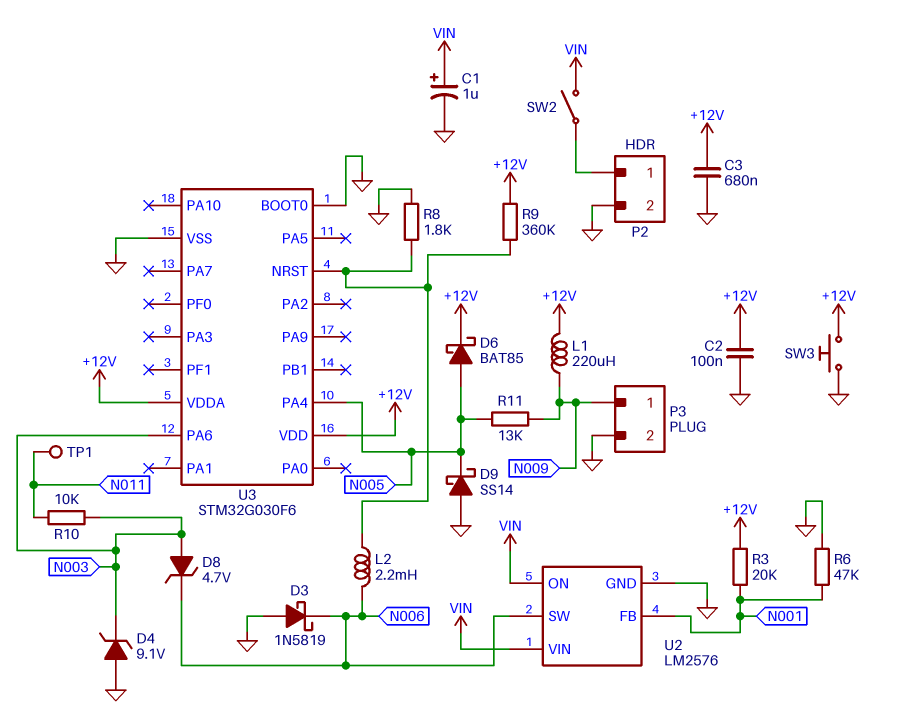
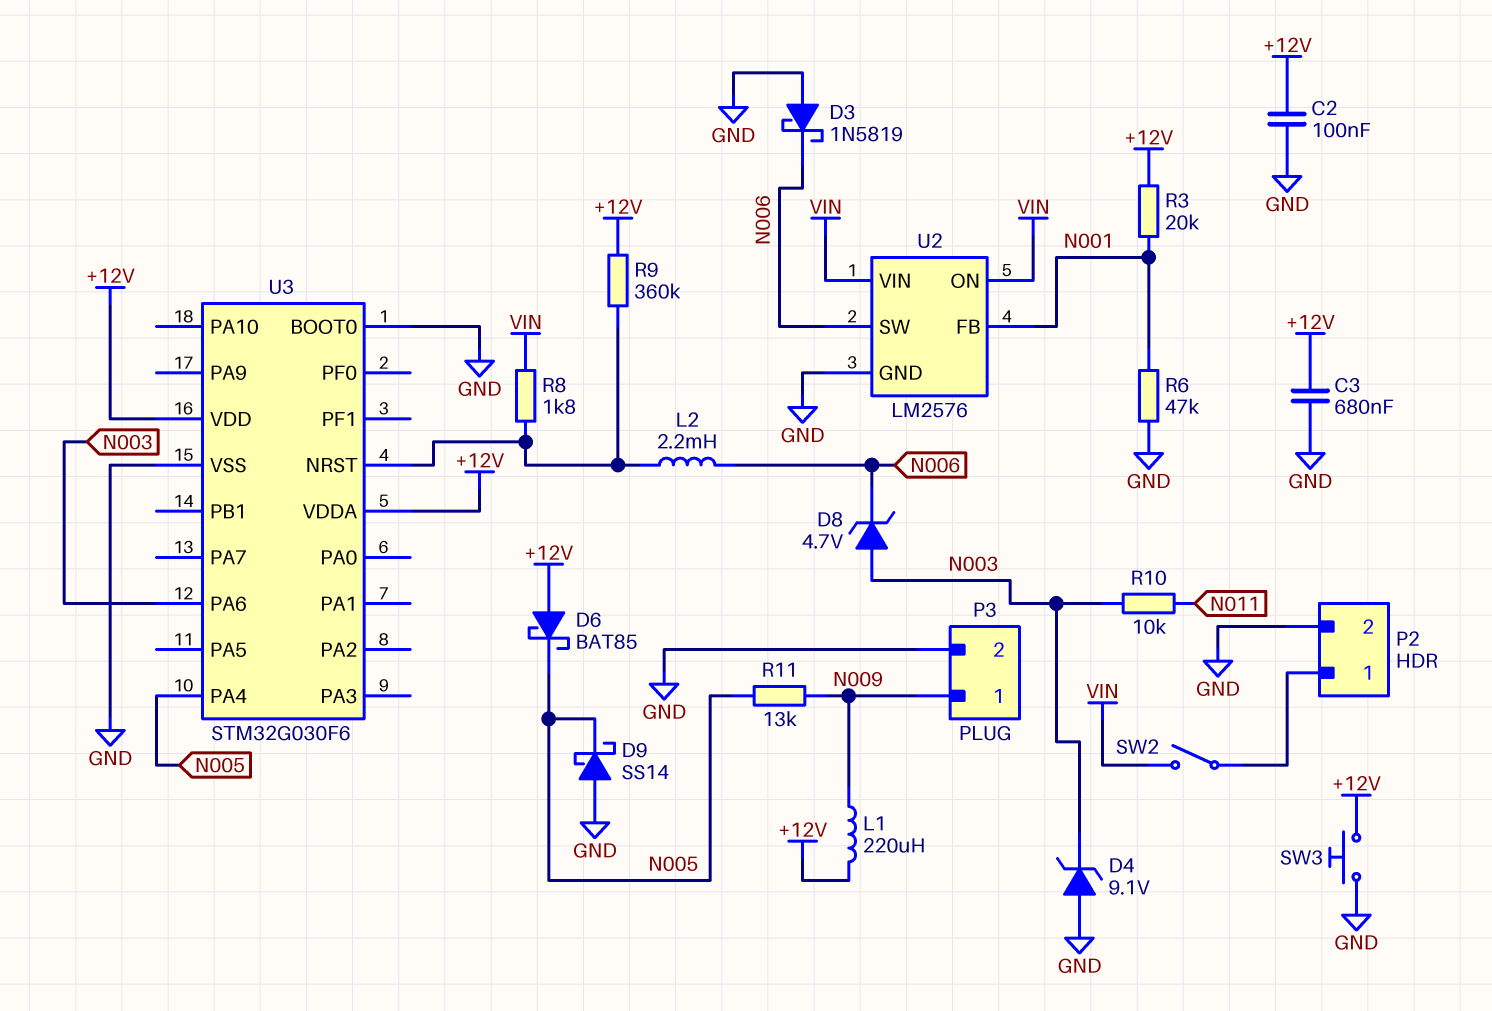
C1: 1uF (plus VIN, minus GND) -> none
D6: schottky BAT85 (A N005, K +12V) -> schottky BAT85 (A +12V, K N005)
R8: 1.8k (GND, U3/NRST) -> 1.8k (U3/NRST, VIN)
TP1: test point (N011) -> none

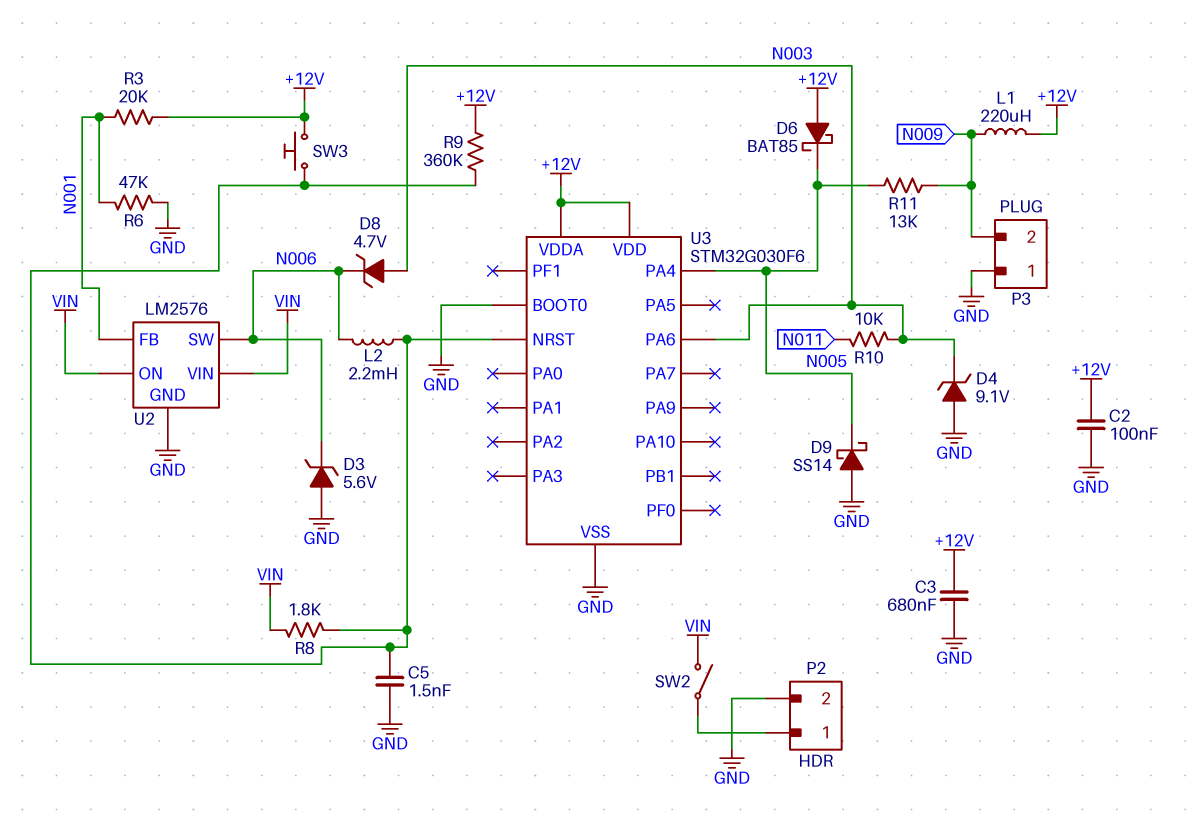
C5: none -> 1.5nF (GND, U3/NRST)
D3: schottky 1N5819 (A GND, K N006) -> zener 5.6V (A GND, K N006)
P3 pin 1: N009 -> GND
P3 pin 2: GND -> N009
SW3: button (+12V, GND) -> button (+12V, U3/NRST)

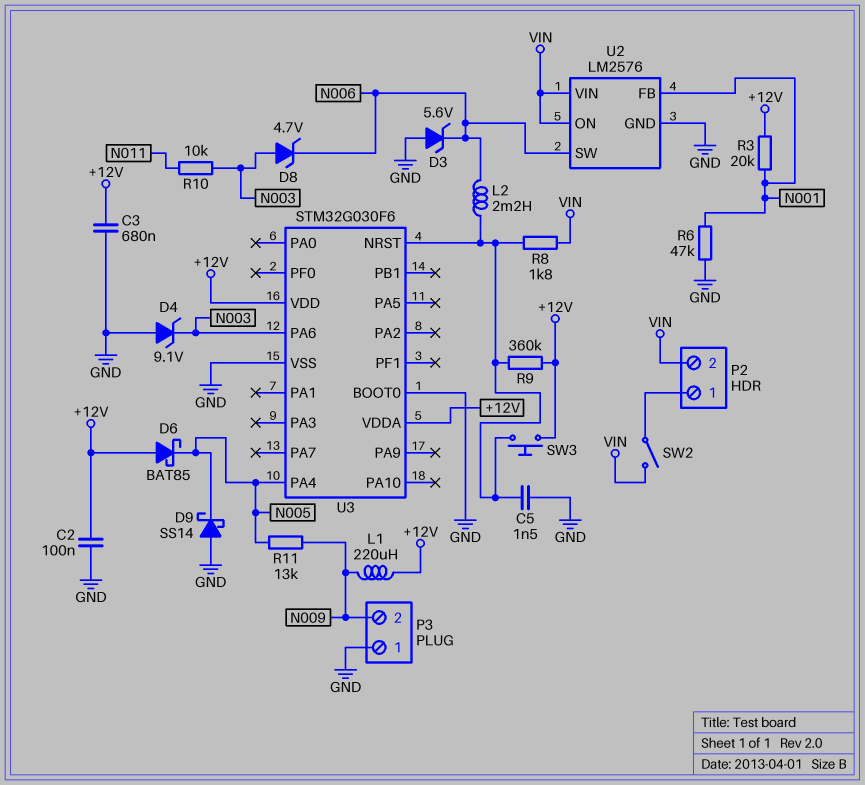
P2 pin 2: GND -> VIN

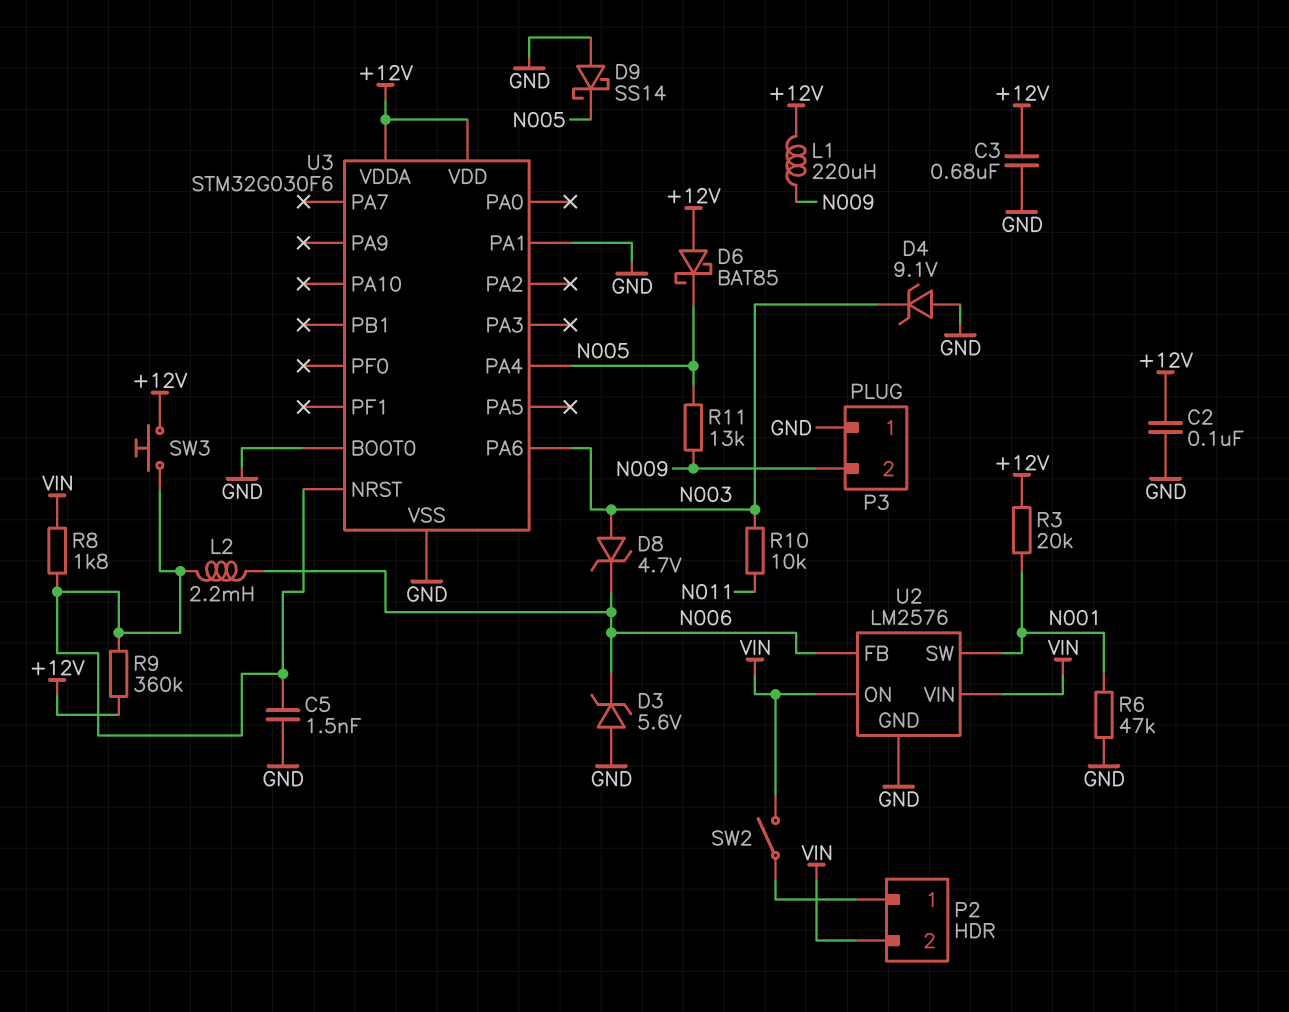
U2 pin FB: N001 -> N006
U2 pin SW: N006 -> N001
U3 pin PA1: none -> GND

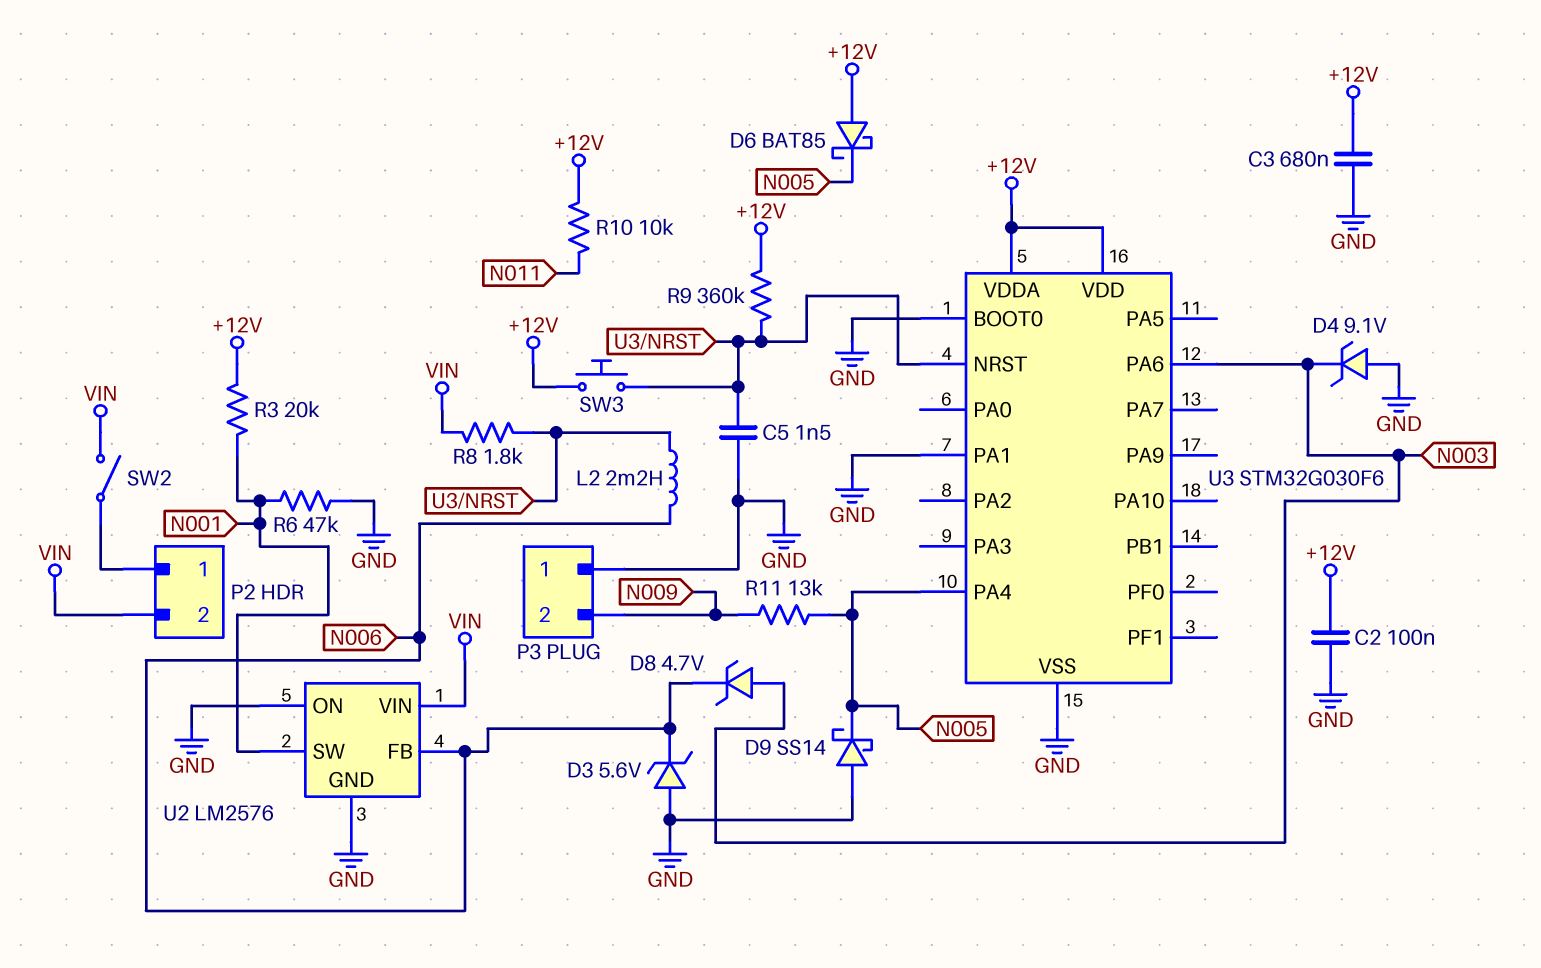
L1: 220uH (+12V, N009) -> none
R10: 10k (N003, N011) -> 10k (+12V, N011)
U2 pin ON: VIN -> GND

